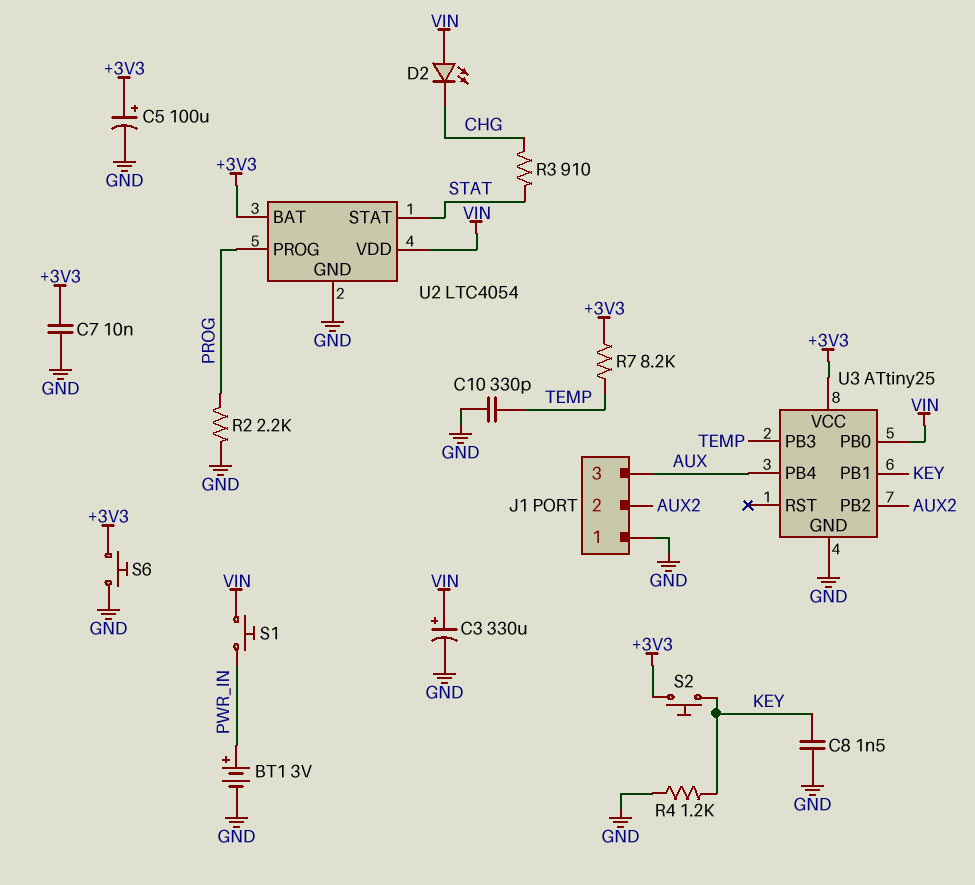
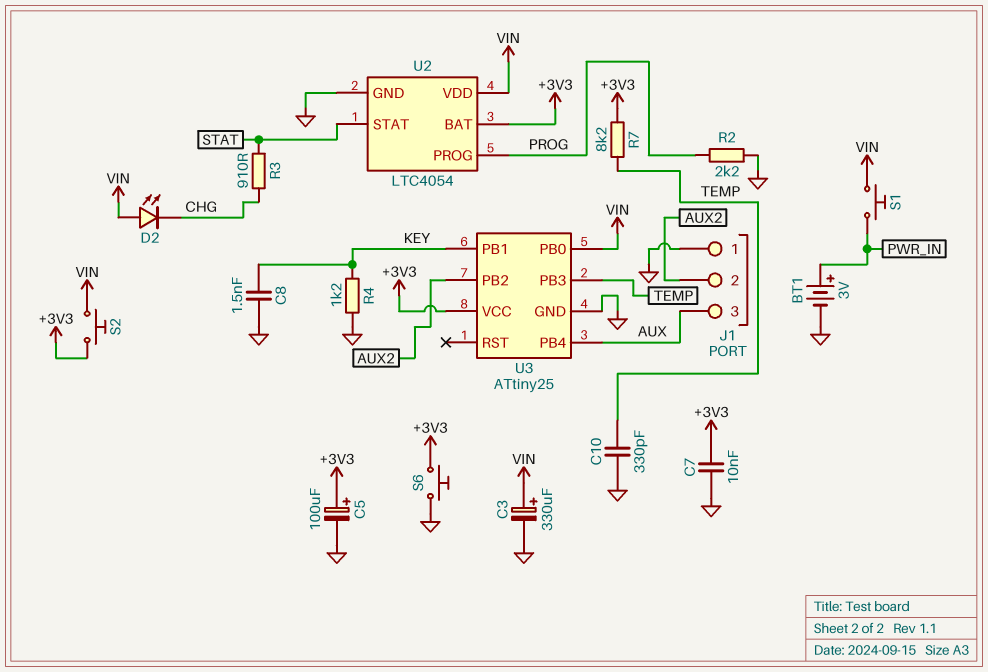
S2: button (+3V3, KEY) -> button (+3V3, VIN)

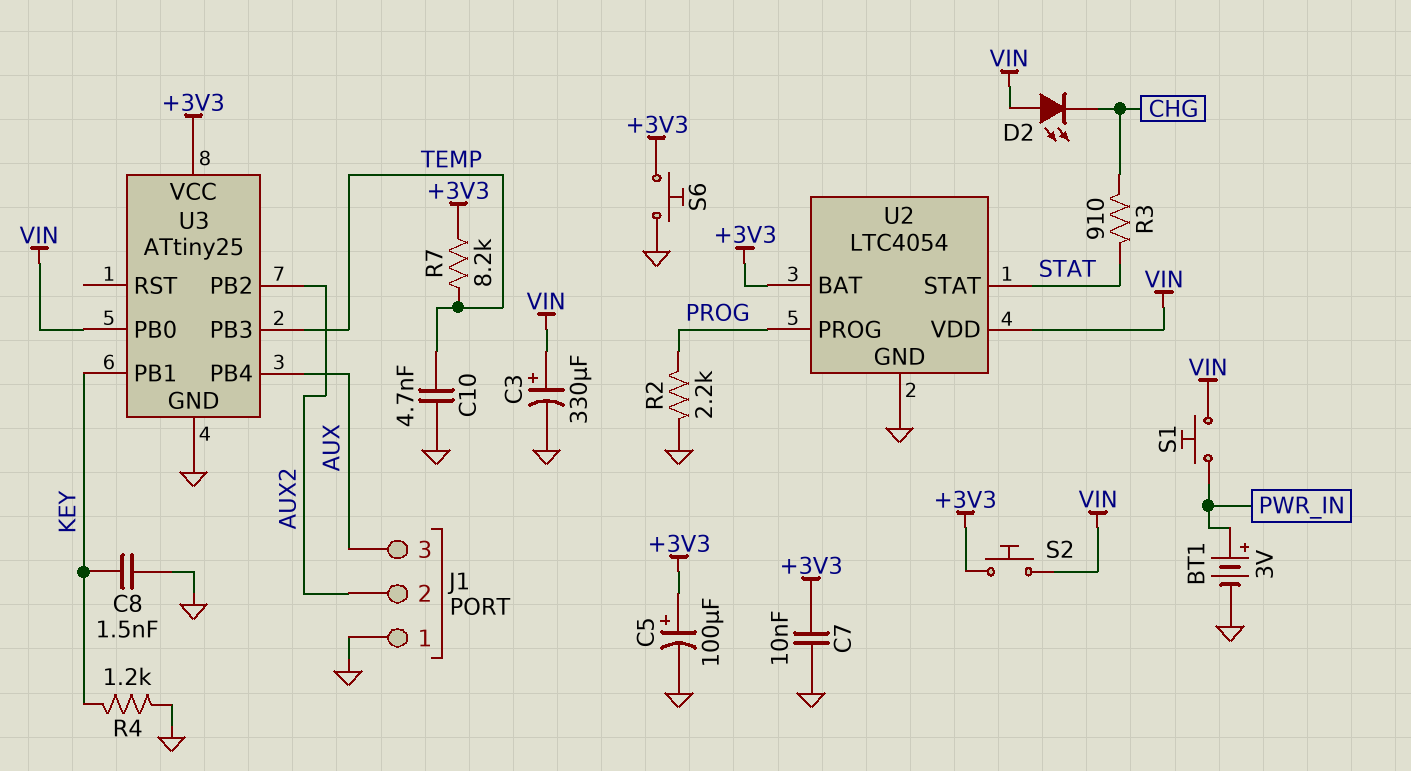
C10: 330pF (GND, TEMP) -> 4.7nF (GND, TEMP)

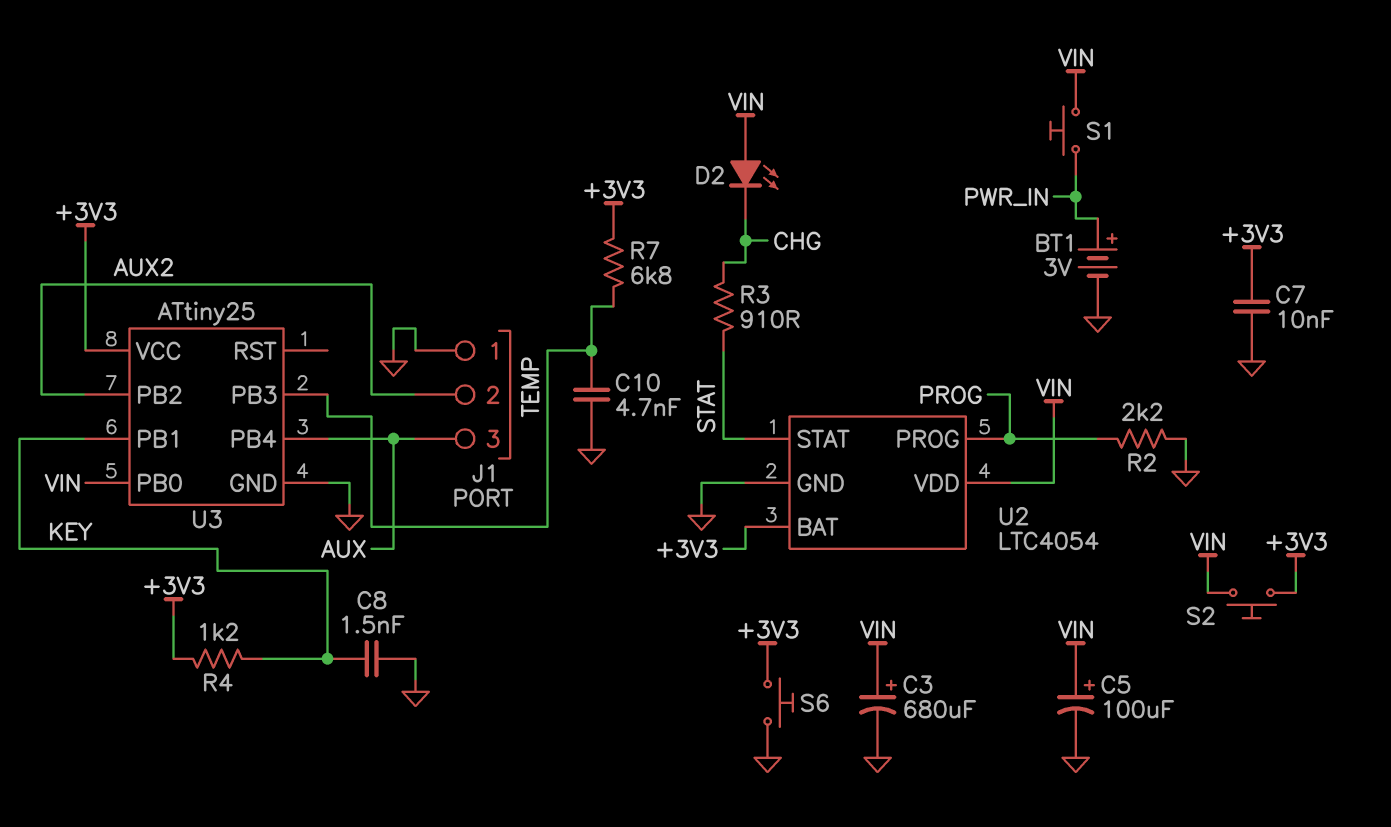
C3: 330uF (plus VIN, minus GND) -> 680uF (plus VIN, minus GND)
C5: 100uF (plus +3V3, minus GND) -> 100uF (plus VIN, minus GND)
R4: 1.2k (GND, KEY) -> 1.2k (+3V3, KEY)
R7: 8.2k (+3V3, TEMP) -> 6.8k (+3V3, TEMP)

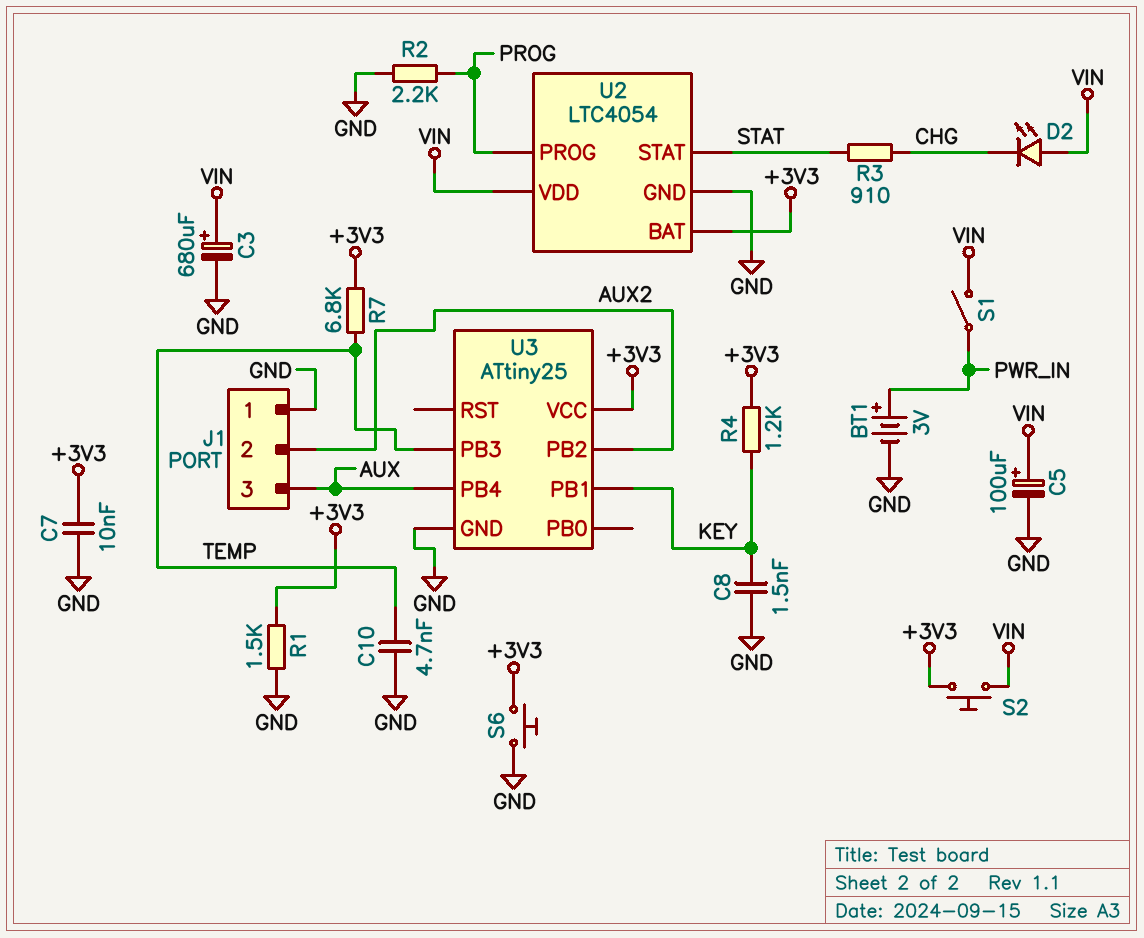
R1: none -> 1.5k (+3V3, GND)
S1: button (PWR_IN, VIN) -> switch (PWR_IN, VIN)
U3 pin PB0: VIN -> none

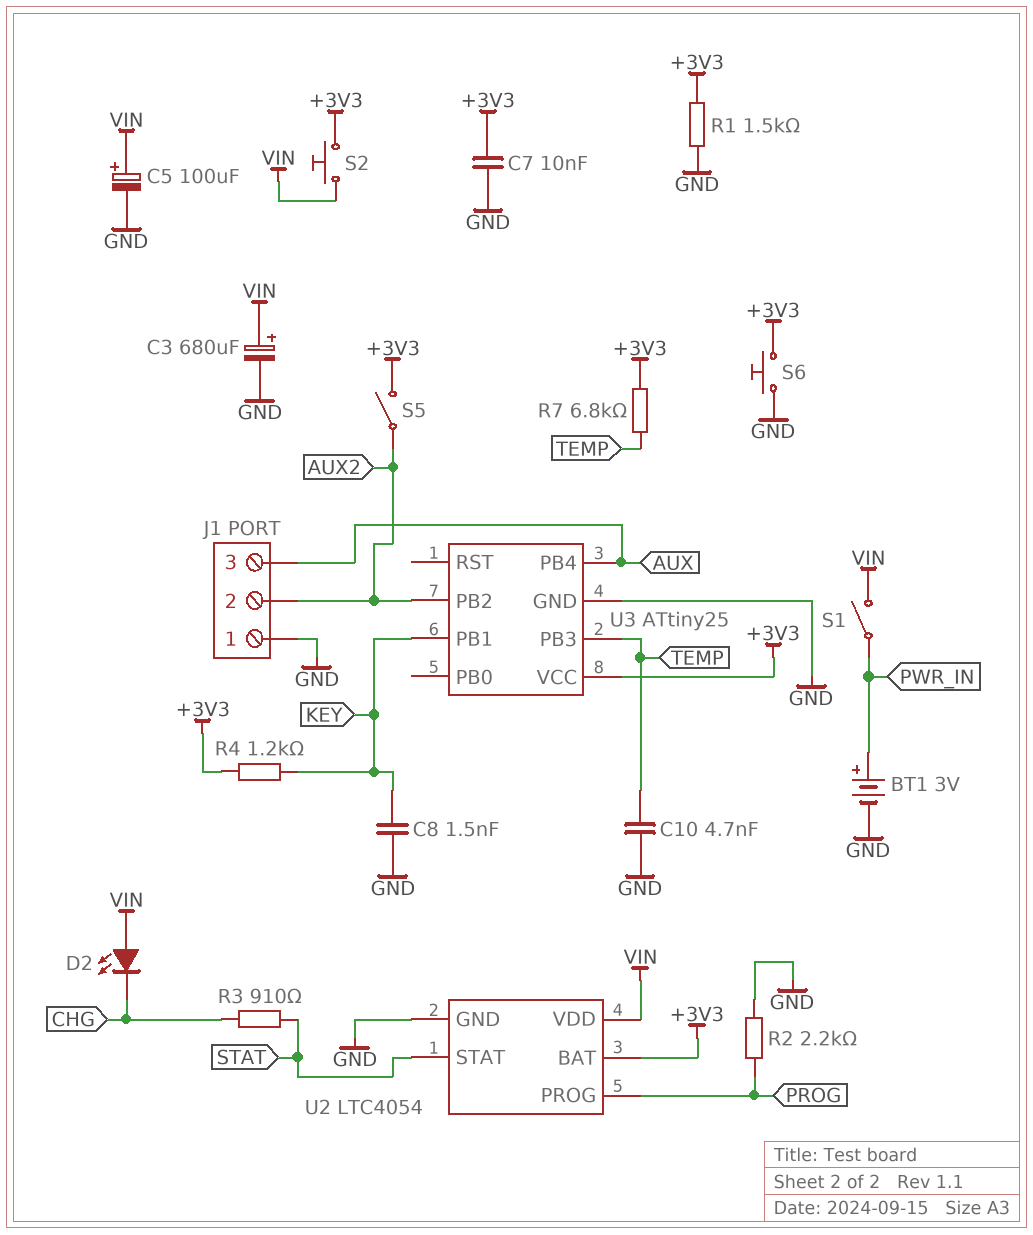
S5: none -> switch (+3V3, AUX2)

